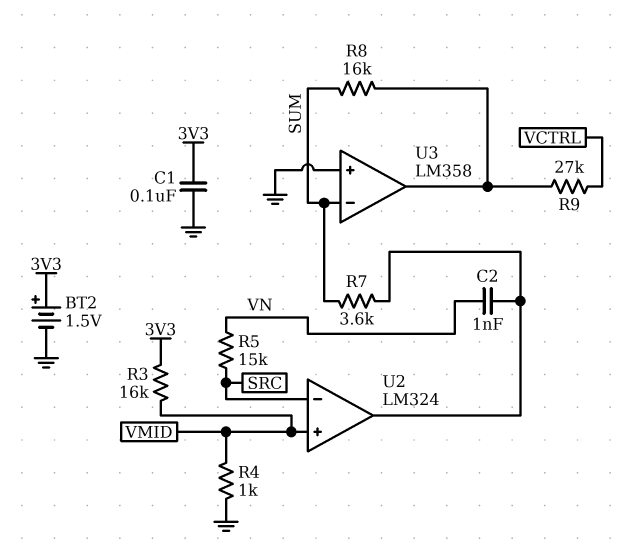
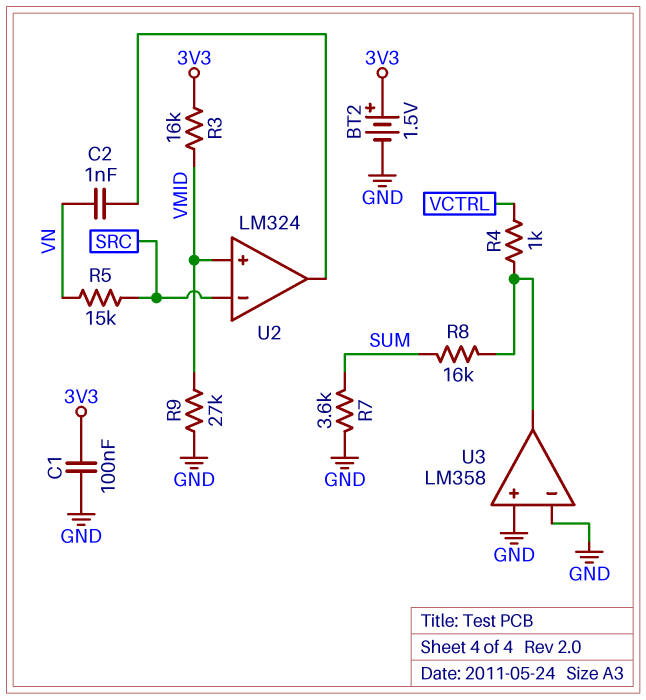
R4: 1k (GND, VMID) -> 1k (U3/out, VCTRL)
R7: 3.6k (SUM, U2/out) -> 3.6k (GND, SUM)
R9: 27k (U3/out, VCTRL) -> 27k (GND, VMID)
U3 pin in-: SUM -> GND

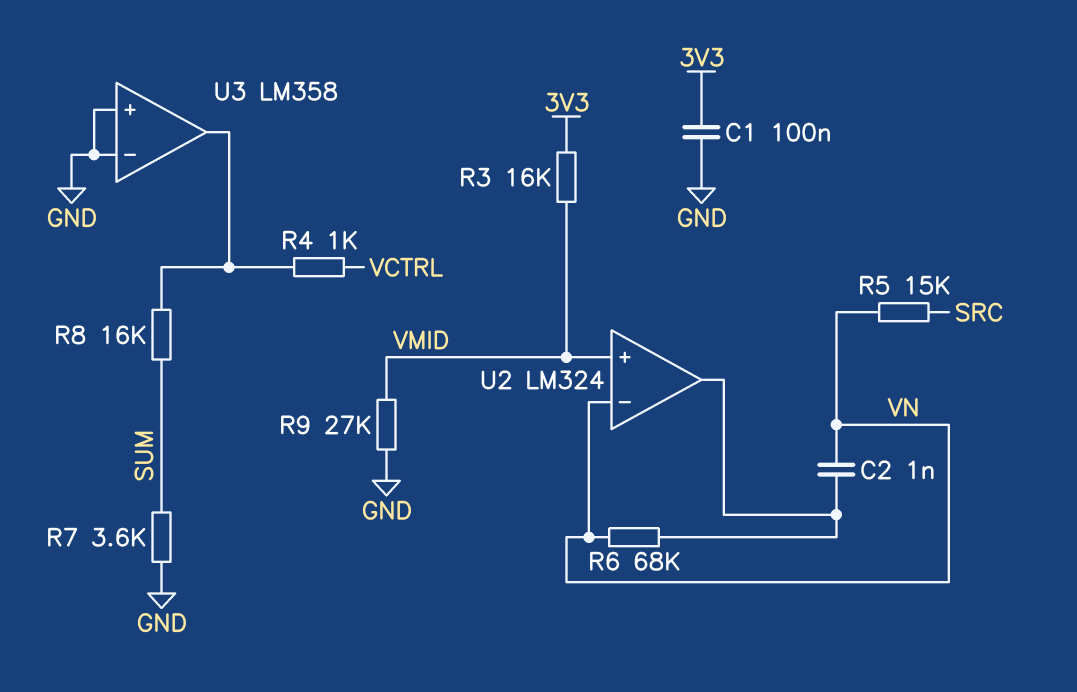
BT2: 1.5V (plus 3V3, minus GND) -> none
R6: none -> 68k (U2/out, VN)
U2 pin in-: SRC -> VN

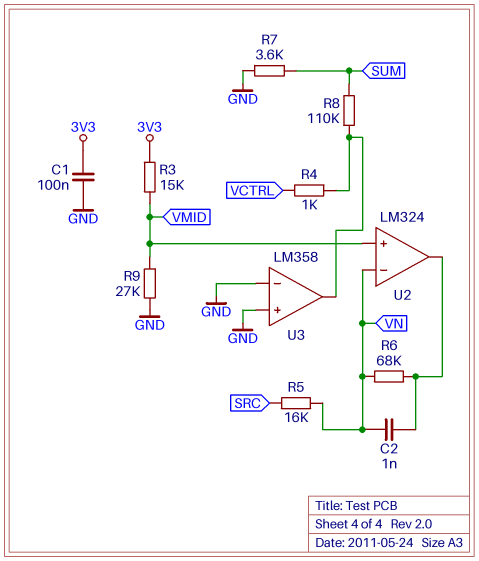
R3: 16k (3V3, VMID) -> 15k (3V3, VMID)
R5: 15k (SRC, VN) -> 16k (SRC, VN)
R8: 16k (SUM, U3/out) -> 110k (SUM, U3/out)

